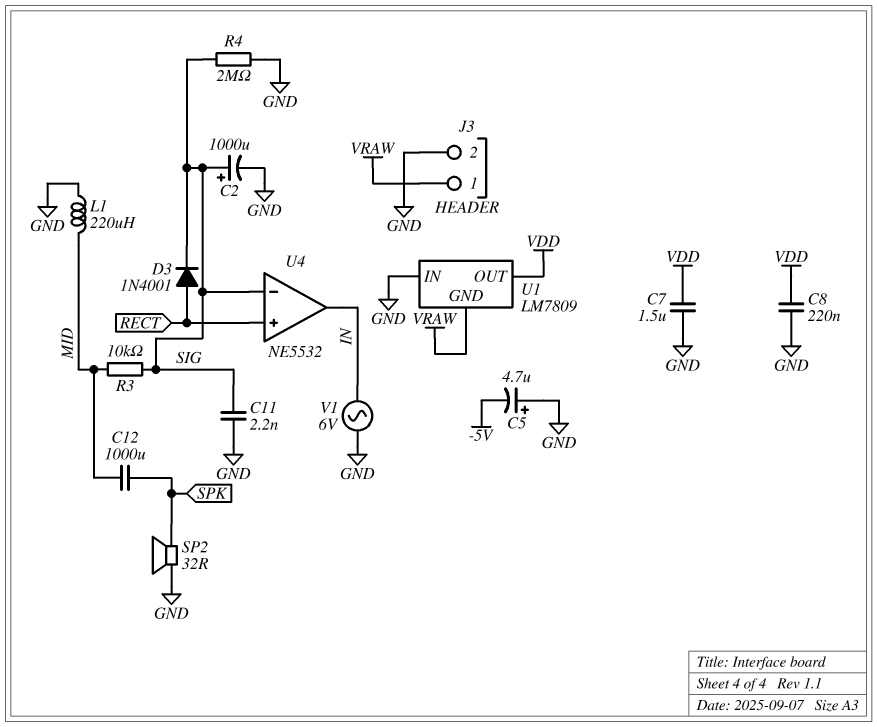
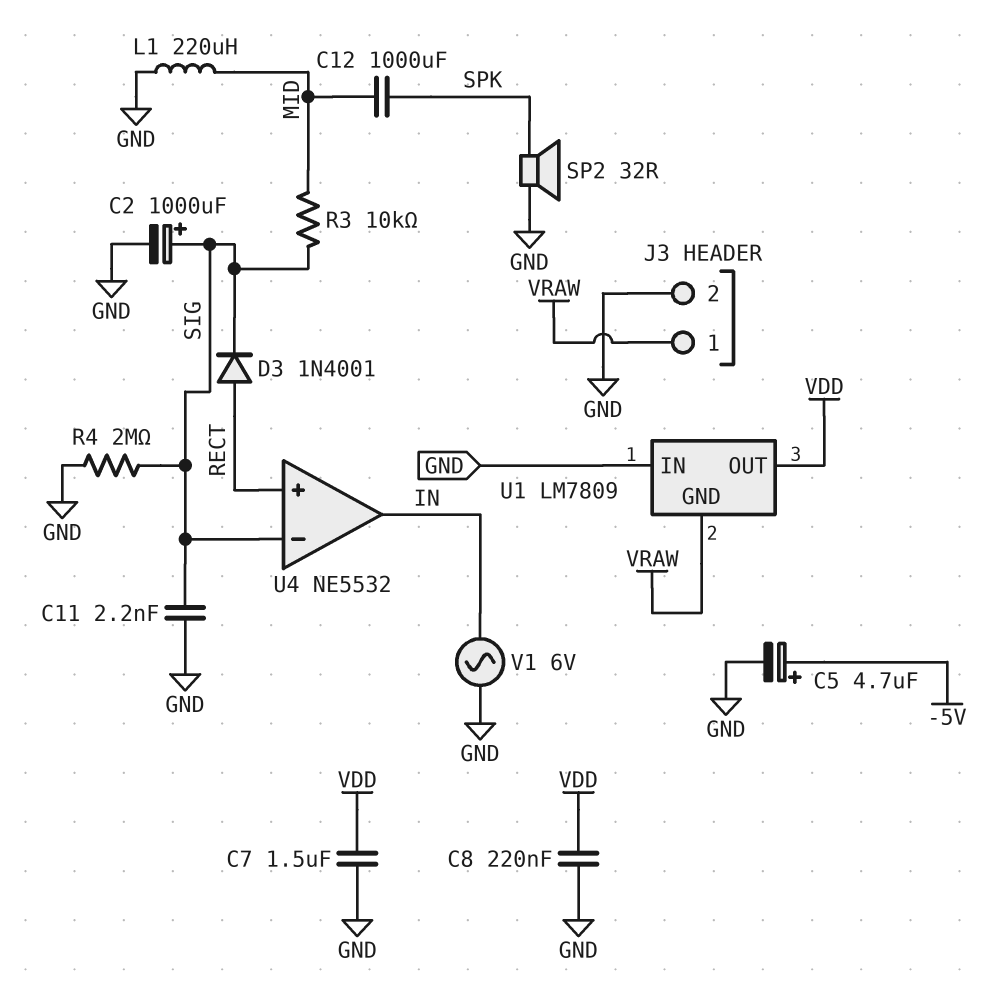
C5: 4.7uF (plus GND, minus -5V) -> 4.7uF (plus -5V, minus GND)

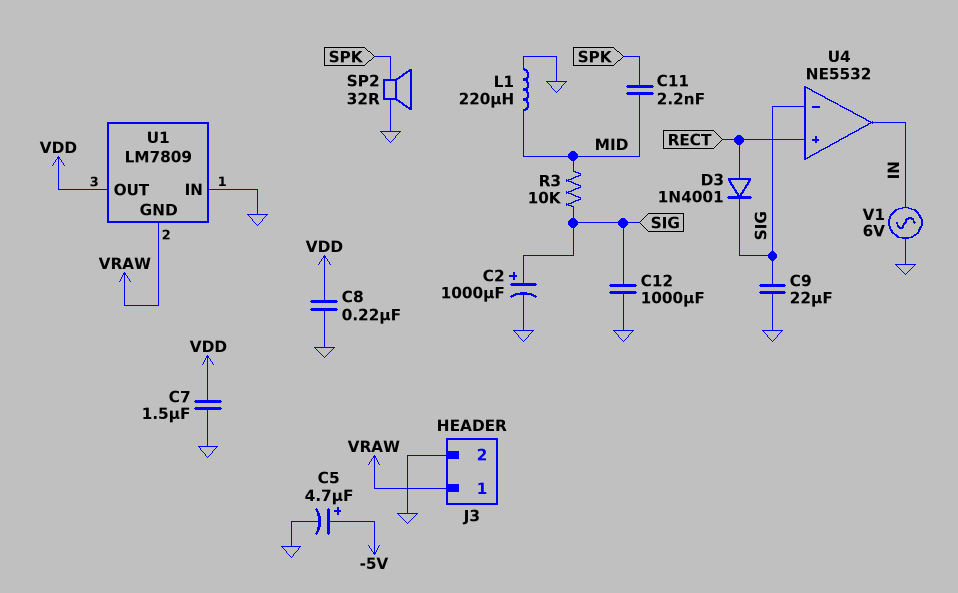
C9: none -> 22uF (GND, SIG)
C11: 2.2nF (GND, SIG) -> 2.2nF (MID, SPK)
C12: 1000uF (MID, SPK) -> 1000uF (GND, SIG)
R4: 2M (GND, SIG) -> none

